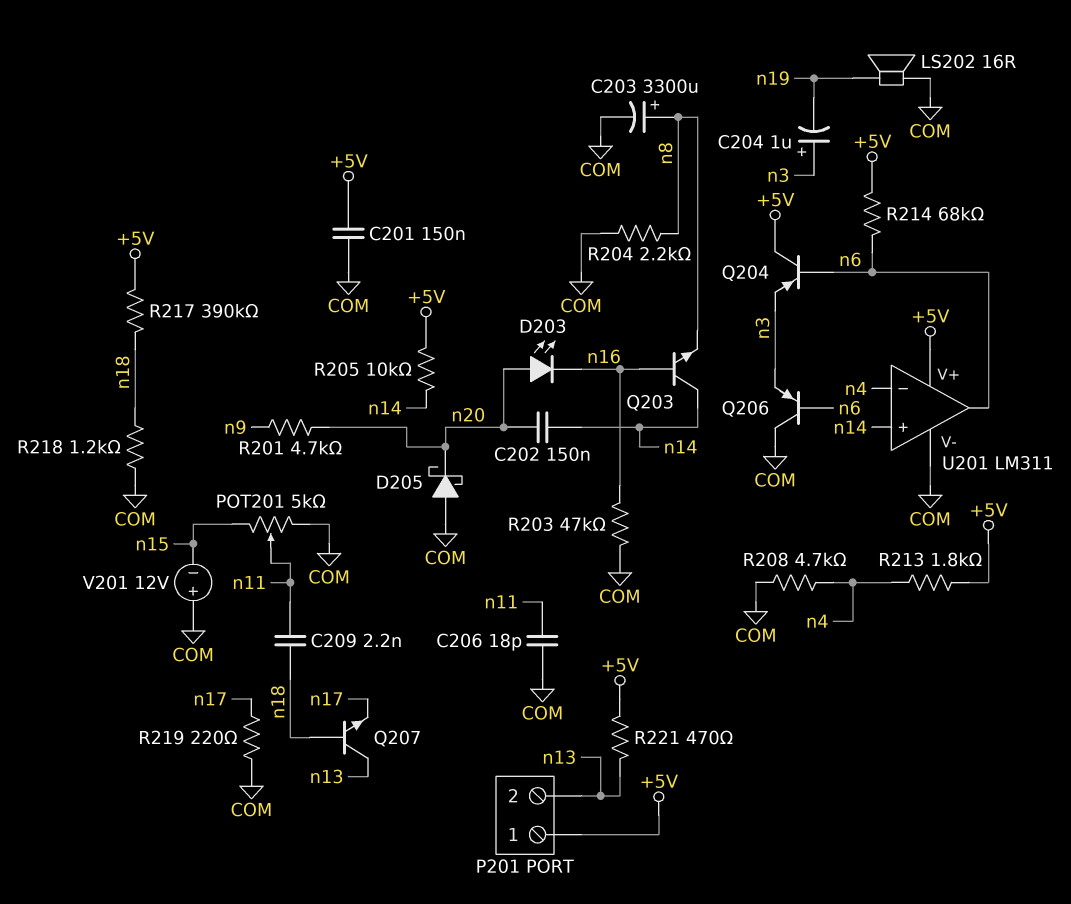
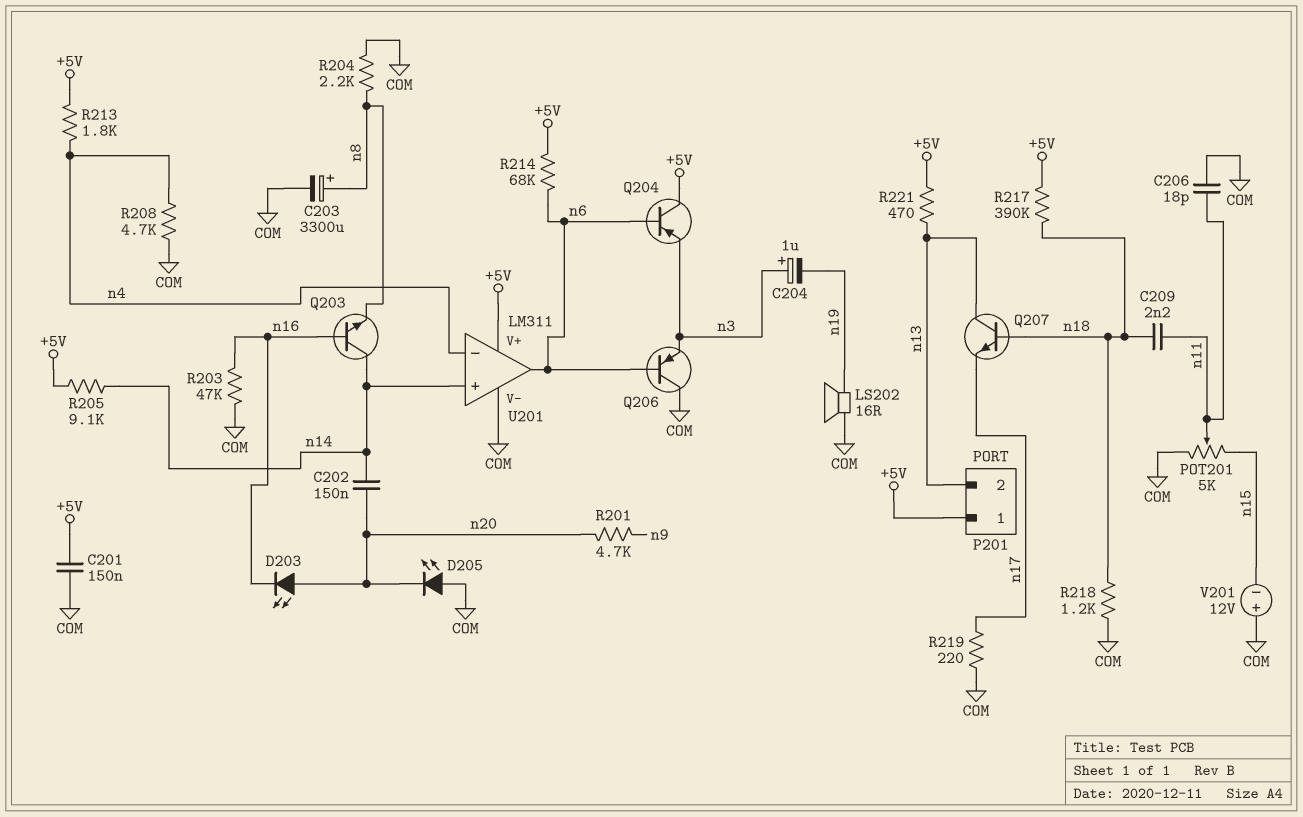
D205: schottky (A COM, K n20) -> LED (A COM, K n20)
R205: 10k (+5V, n14) -> 9.1k (+5V, n14)

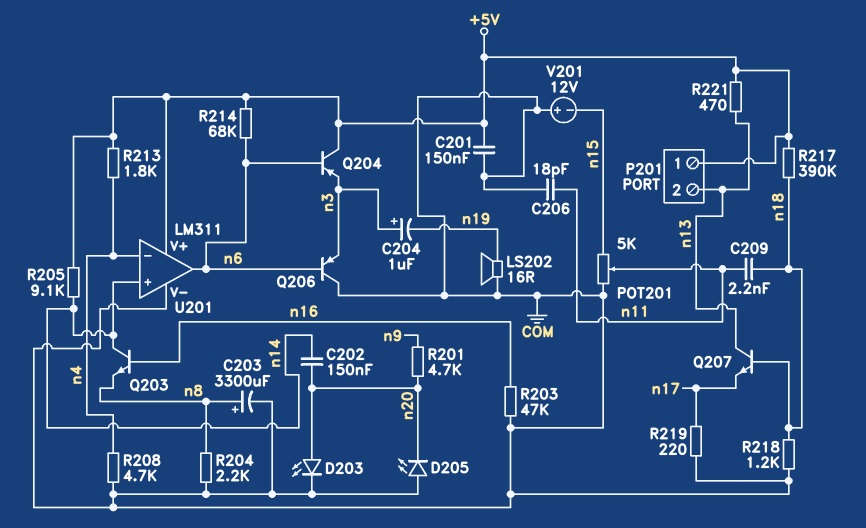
D203: LED (A n20, K n16) -> LED (A n20, K COM)

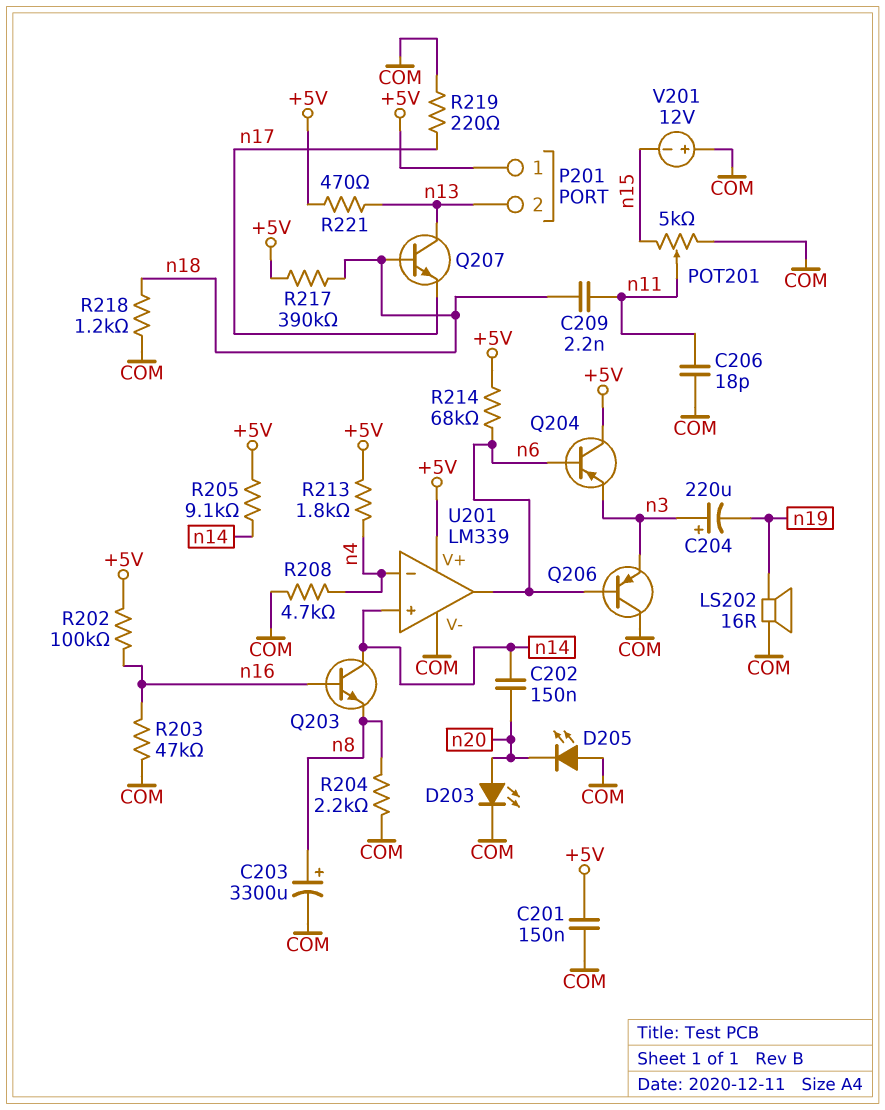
C204: 1uF (plus n3, minus n19) -> 220uF (plus n3, minus n19)
R201: 4.7k (n9, n20) -> none
R202: none -> 100k (+5V, n16)
U201: LM311 -> LM339

